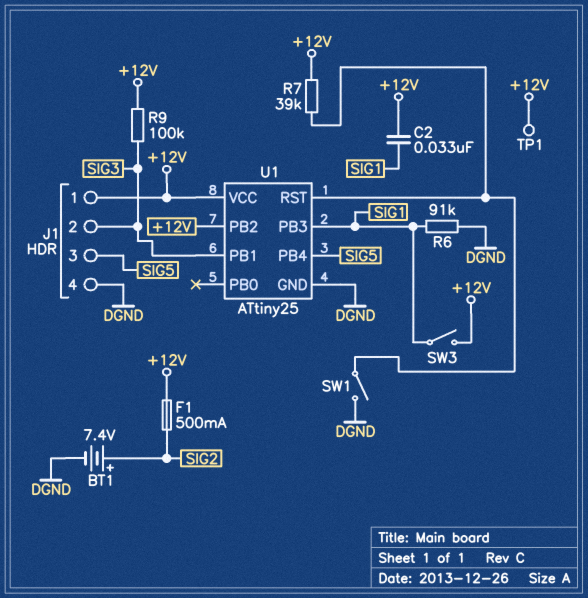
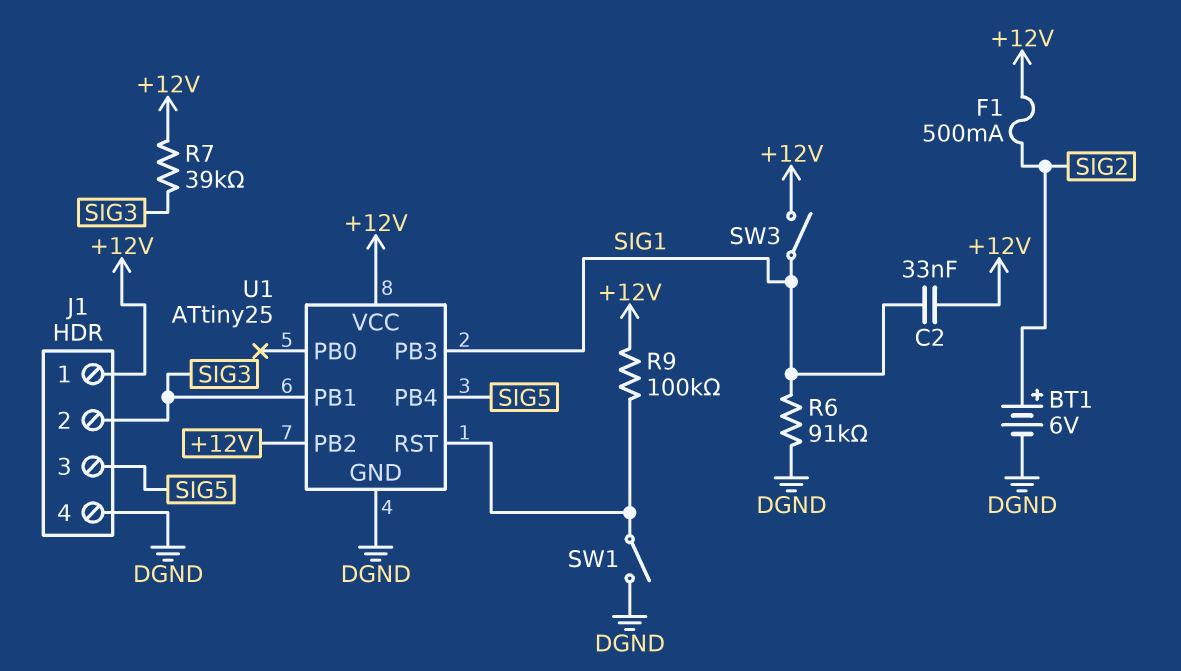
BT1: 7.4V (plus SIG2, minus DGND) -> 6V (plus SIG2, minus DGND)
R7: 39k (+12V, U1/RST) -> 39k (+12V, SIG3)
R9: 100k (+12V, SIG3) -> 100k (+12V, U1/RST)
TP1: test point (+12V) -> none

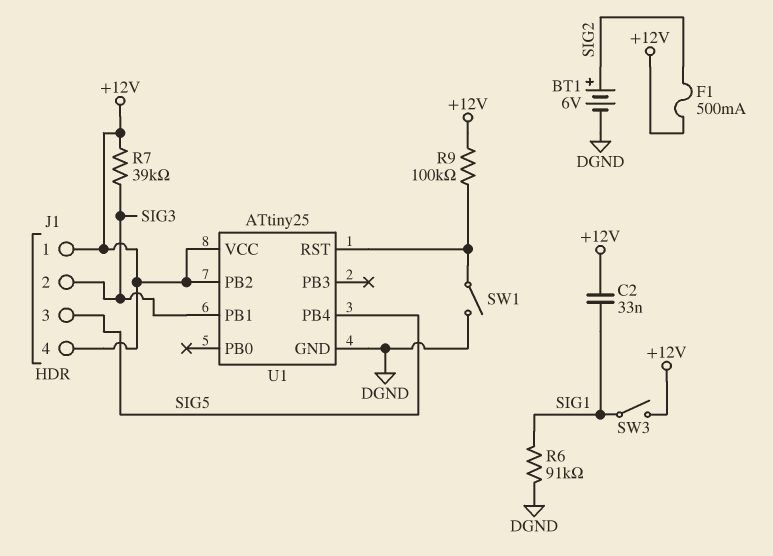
J1 pin 4: DGND -> +12V
U1 pin PB3: SIG1 -> none

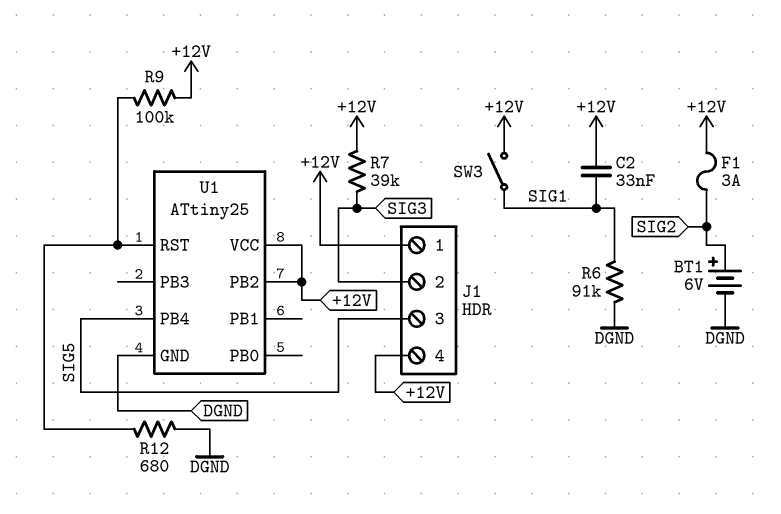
F1: 500mA (+12V, SIG2) -> 3A (+12V, SIG2)
R12: none -> 680 (DGND, U1/RST)
SW1: switch (DGND, U1/RST) -> none
U1 pin PB1: SIG3 -> none

